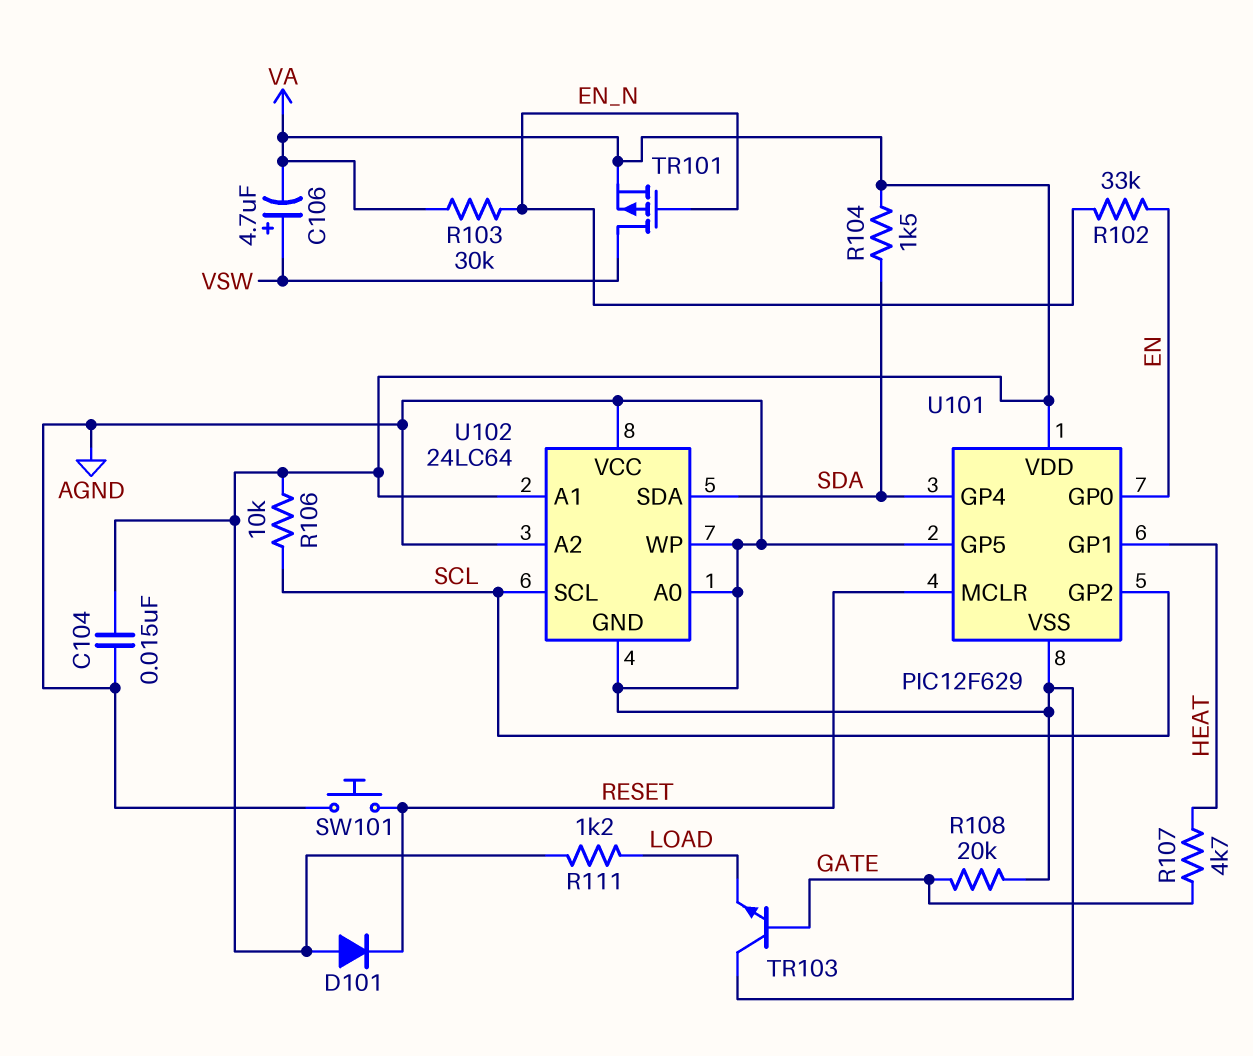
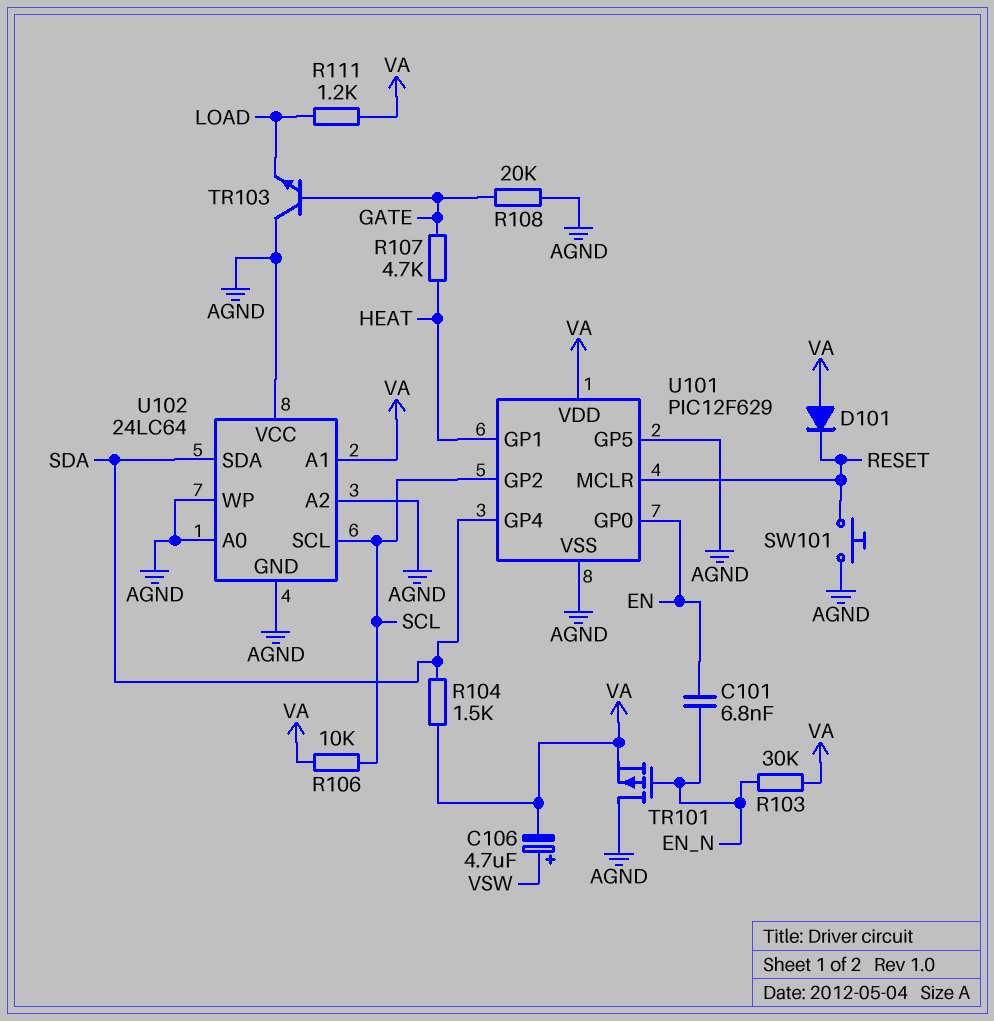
C101: none -> 6.8nF (EN, EN_N)
C104: 15nF (AGND, VA) -> none
R102: 33k (EN, EN_N) -> none
TR101: PMOS (G EN_N, D VSW, S VA) -> PMOS (G EN_N, D AGND, S VA)

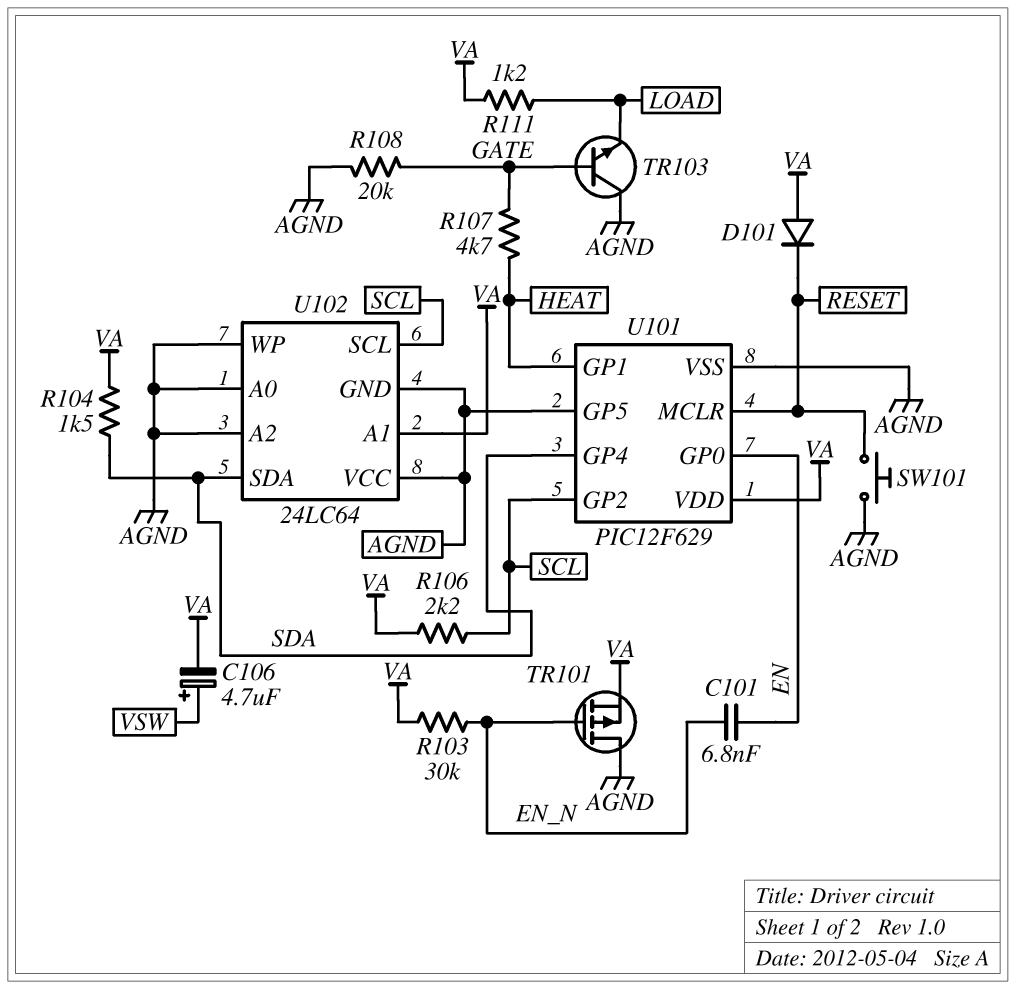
R106: 10k (SCL, VA) -> 2.2k (SCL, VA)

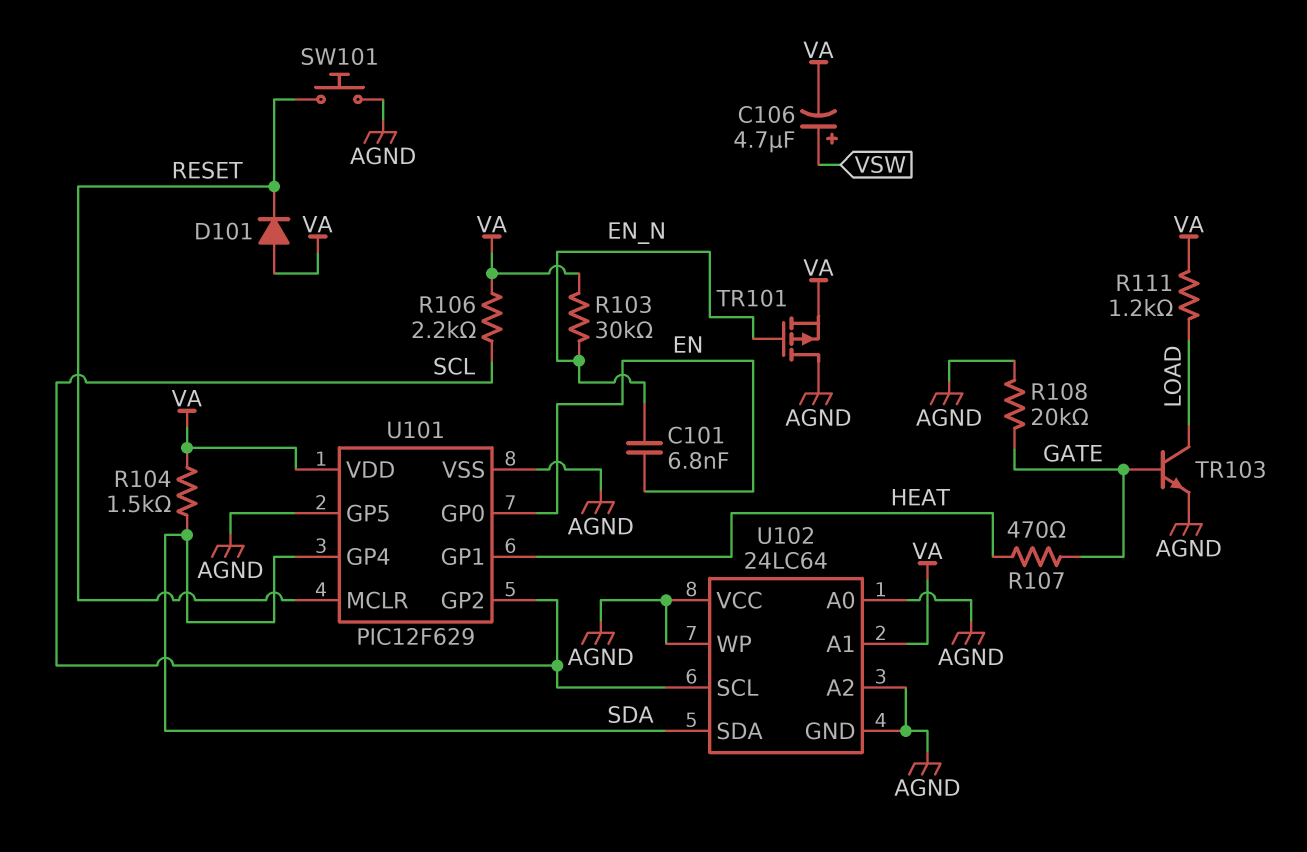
R107: 4.7k (GATE, HEAT) -> 470 (GATE, HEAT)
TR103: NPN (B GATE, C AGND, E LOAD) -> NPN (B GATE, C LOAD, E AGND)

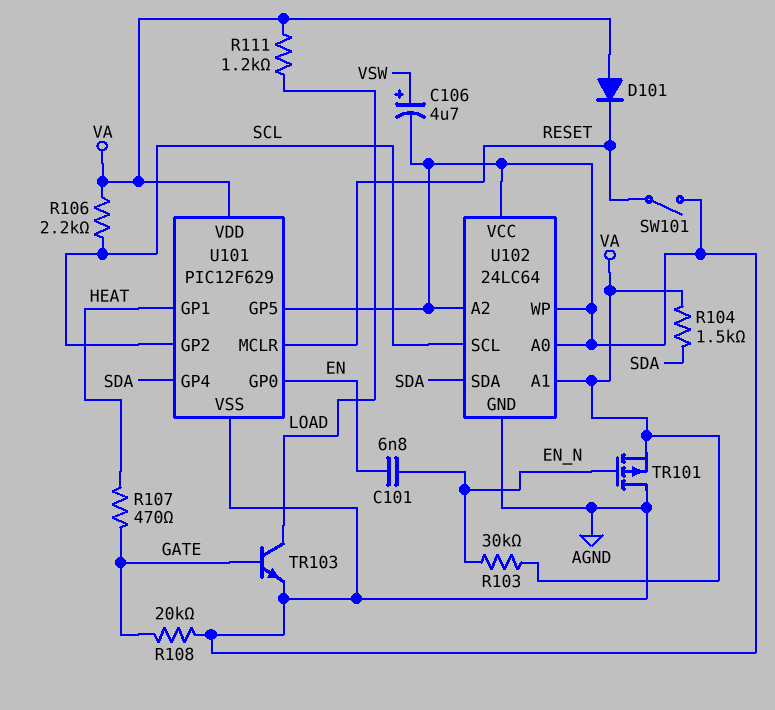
C106: 4.7uF (plus VSW, minus VA) -> 4.7uF (plus VSW, minus AGND)
SW101: button (AGND, RESET) -> switch (AGND, RESET)

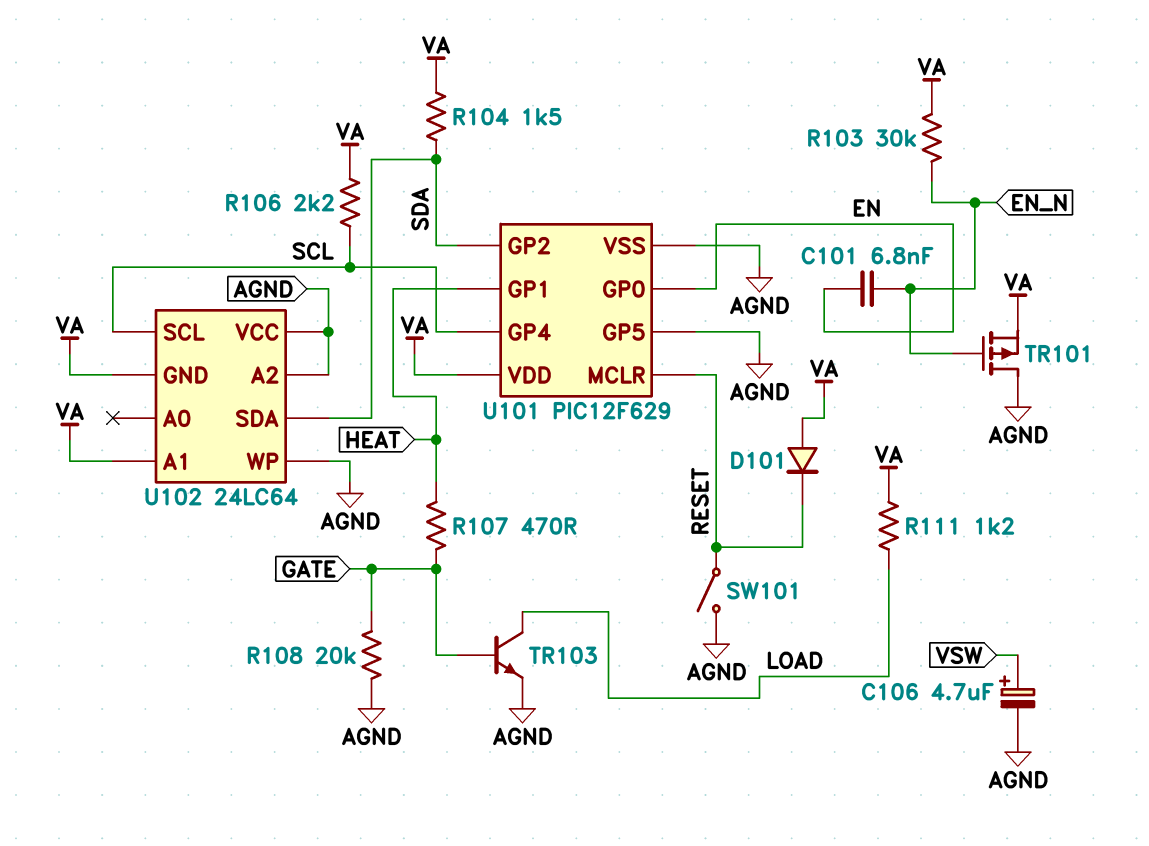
U101 pin GP2: SCL -> SDA
U101 pin GP4: SDA -> SCL
U102 pin A0: AGND -> none
U102 pin GND: AGND -> VA

